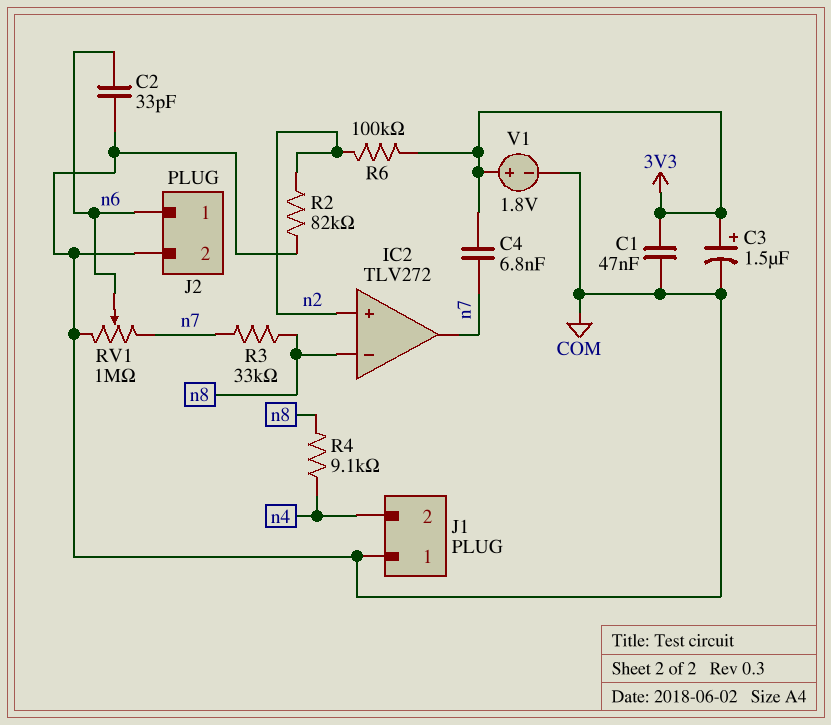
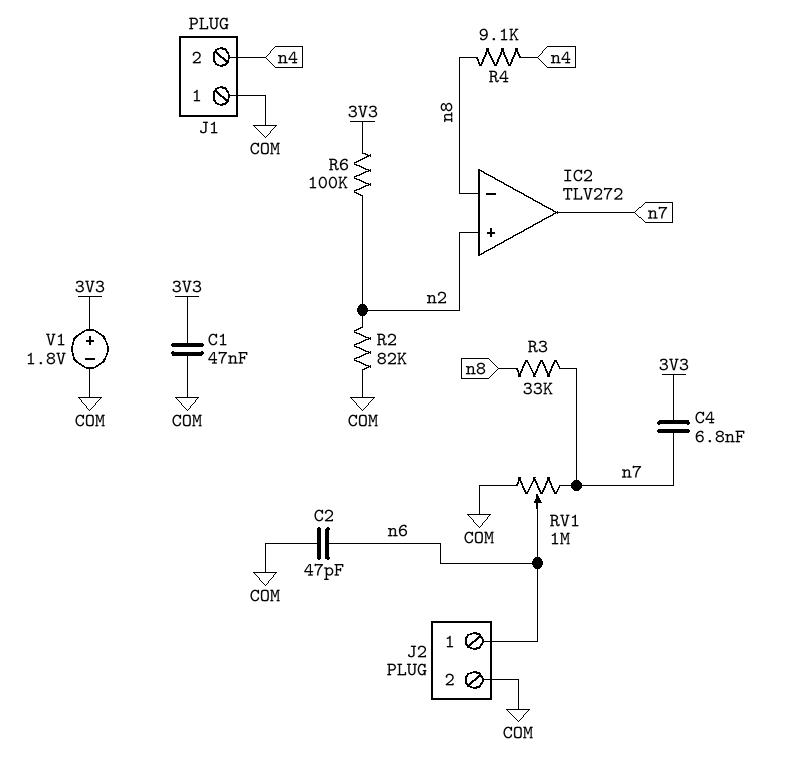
C2: 33pF (COM, n6) -> 47pF (COM, n6)
C3: 1.5uF (plus 3V3, minus COM) -> none

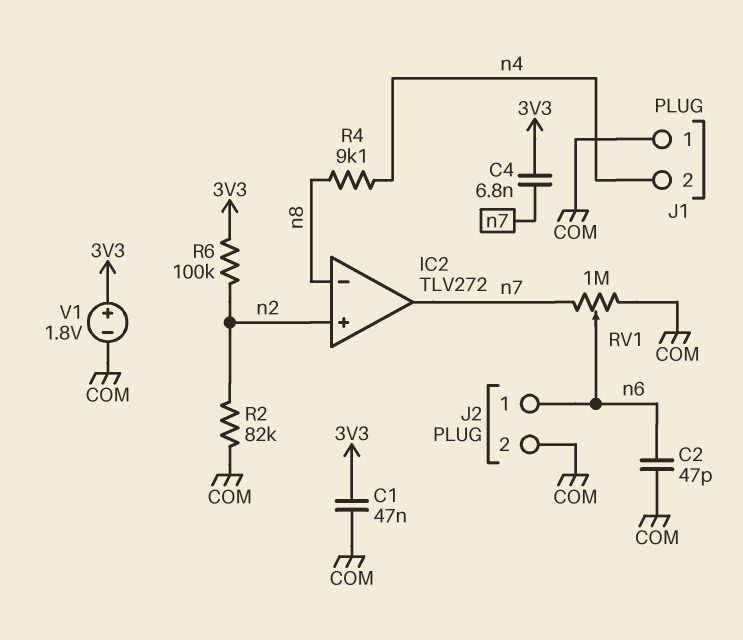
R3: 33k (n7, n8) -> none

